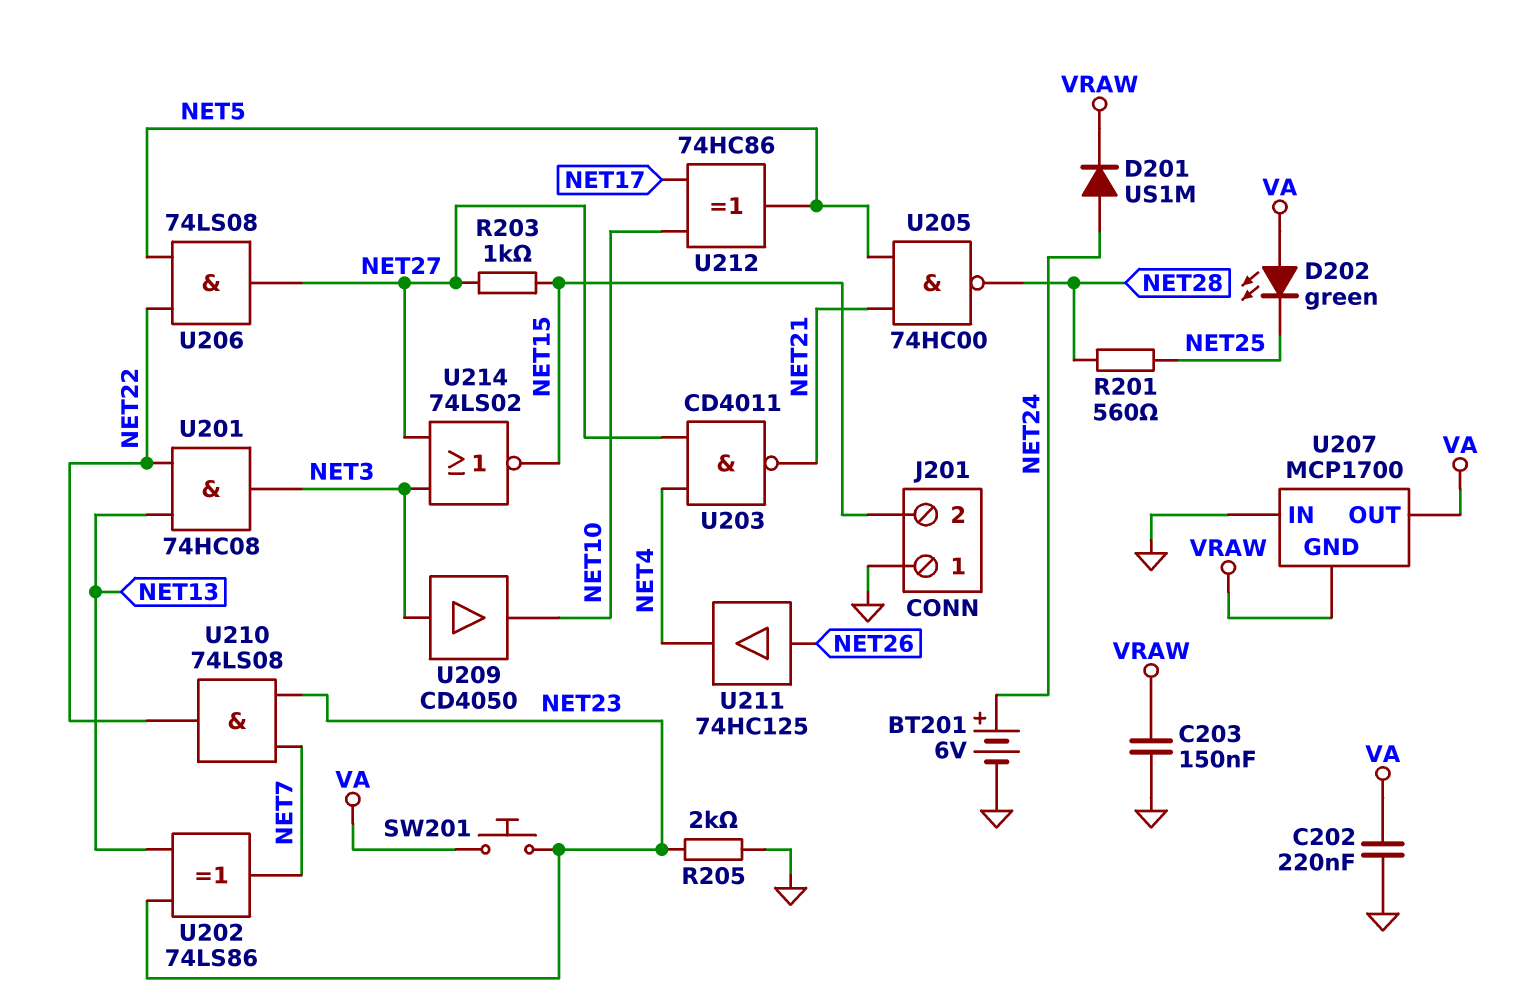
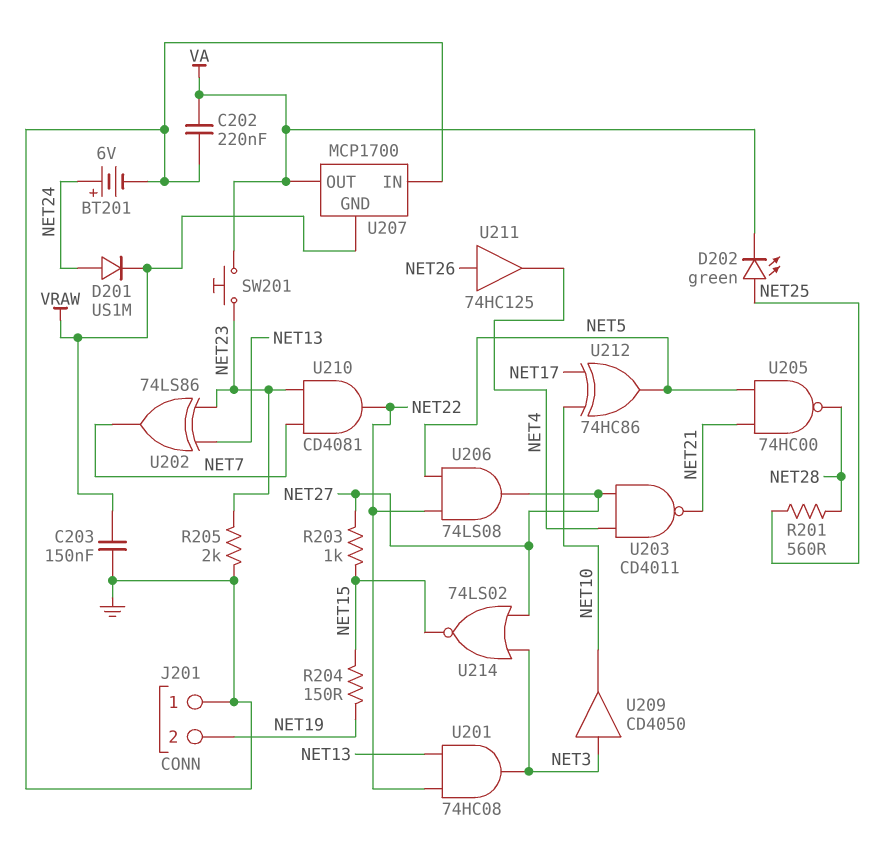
D202: LED green (A VA, K NET25) -> LED green (A NET25, K VA)
J201 pin 2: NET15 -> NET19
R204: none -> 150 (NET15, NET19)
U210: AND 74LS08 (in NET7, in NET23, out NET22) -> AND CD4081 (in NET7, in NET23, out NET22)

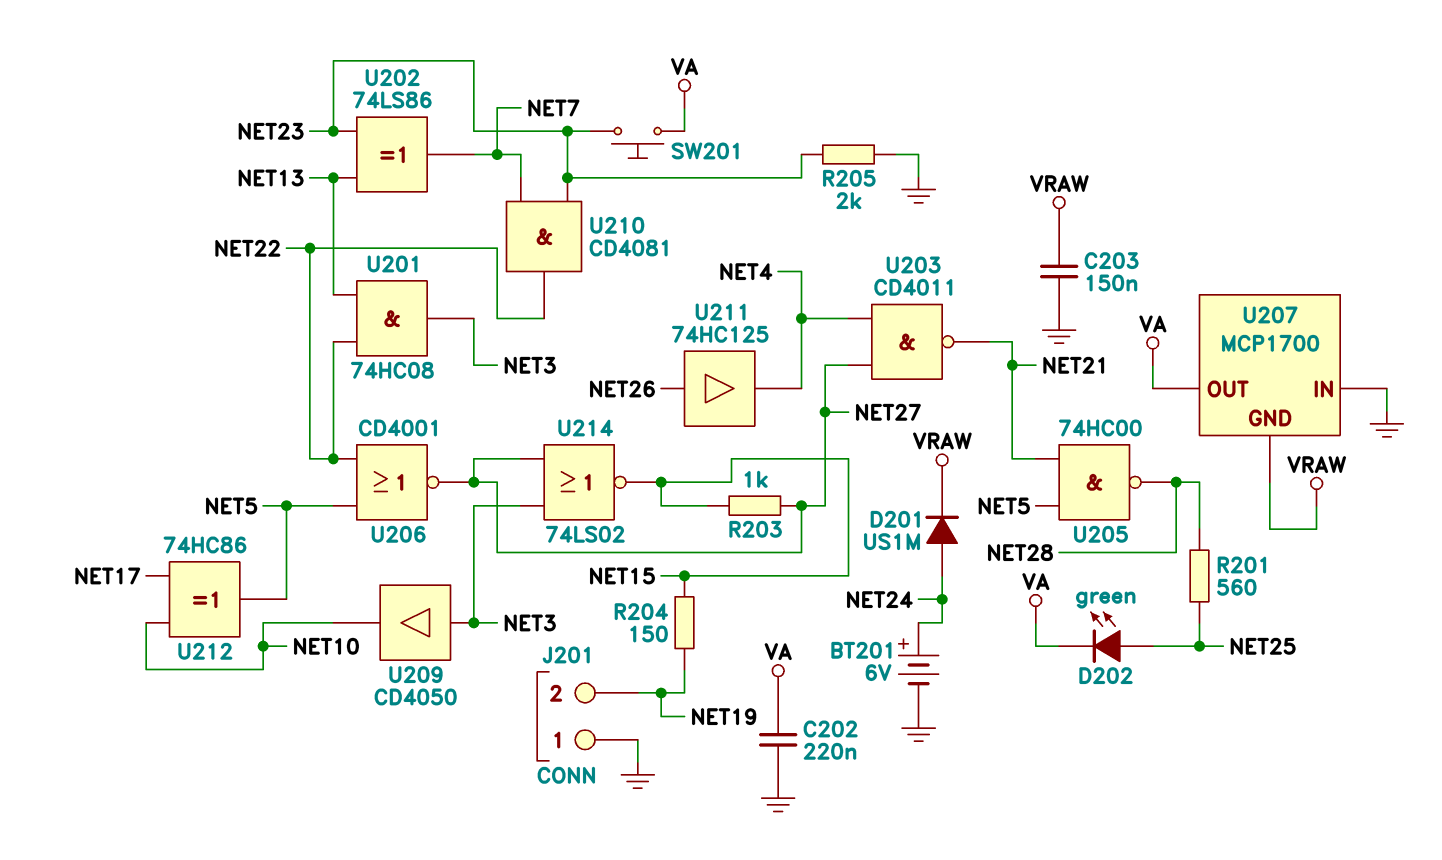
U206: AND 74LS08 (in NET5, in NET22, out NET27) -> NOR CD4001 (in NET5, in NET22, out NET27)

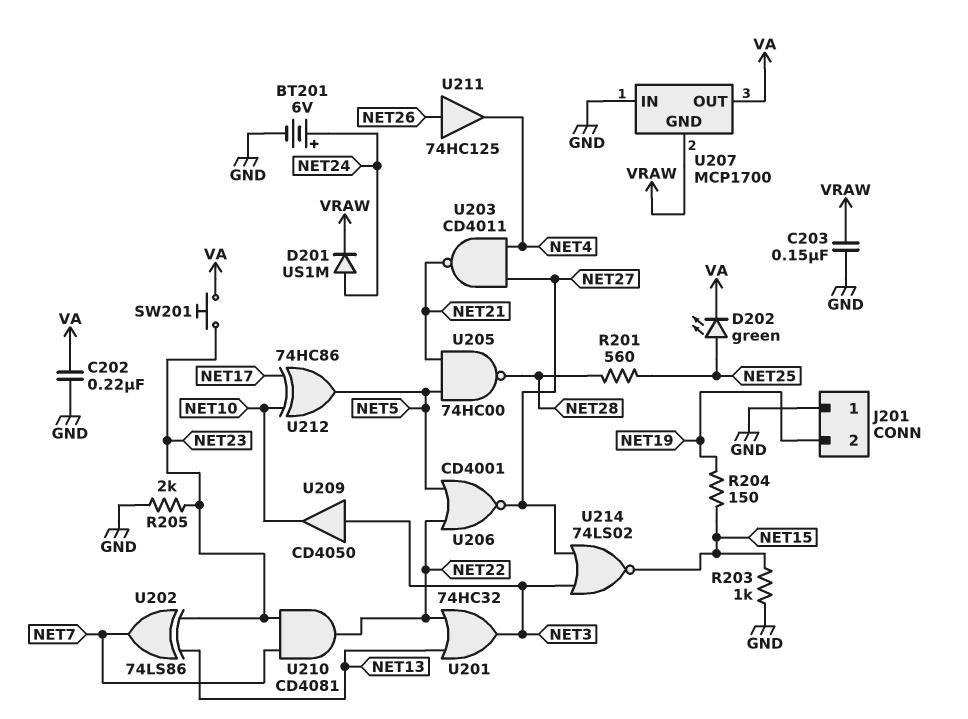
R203: 1k (NET15, NET27) -> 1k (GND, NET15)
U201: AND 74HC08 (in NET13, in NET22, out NET3) -> OR 74HC32 (in NET13, in NET22, out NET3)

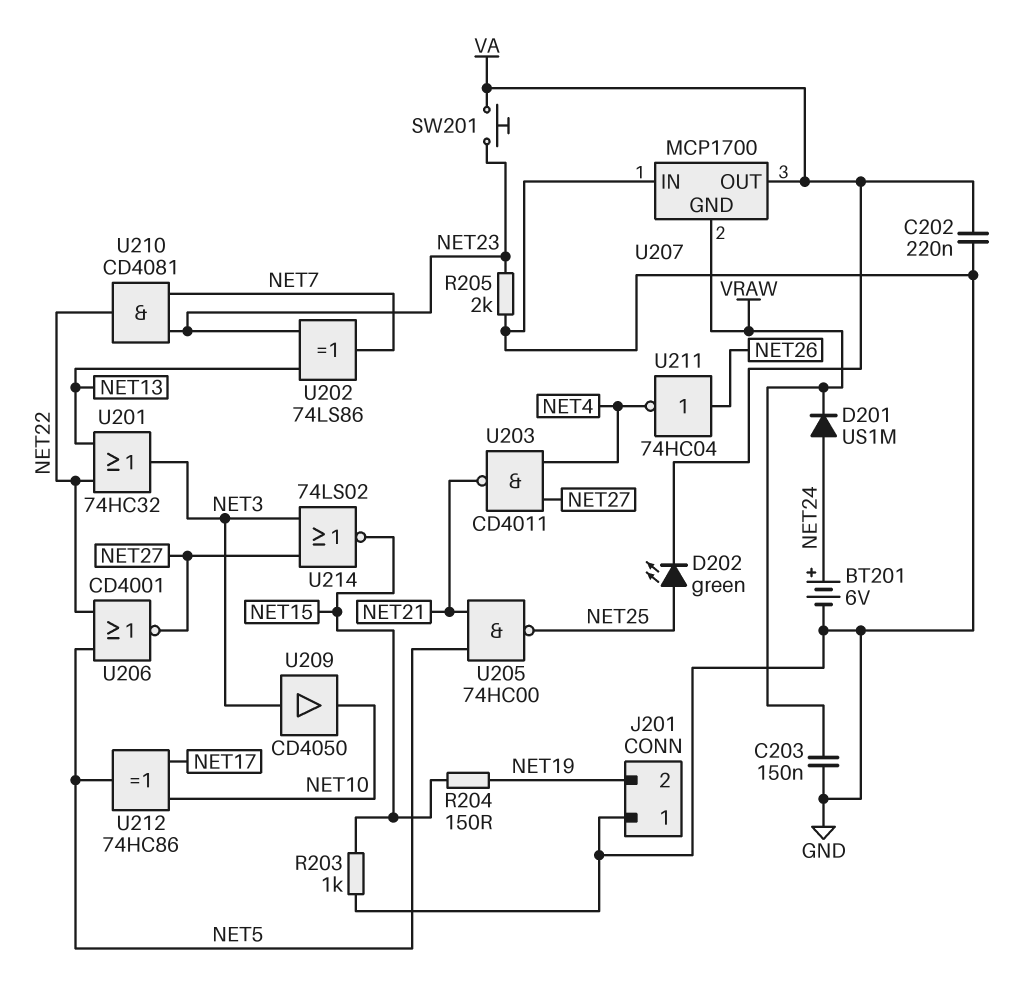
R201: 560 (NET25, NET28) -> none
U205: NAND 74HC00 (in NET5, in NET21, out NET28) -> NAND 74HC00 (in NET5, in NET21, out NET25)
U211: buffer 74HC125 (in NET26, out NET4) -> NOT 74HC04 (in NET26, out NET4)

